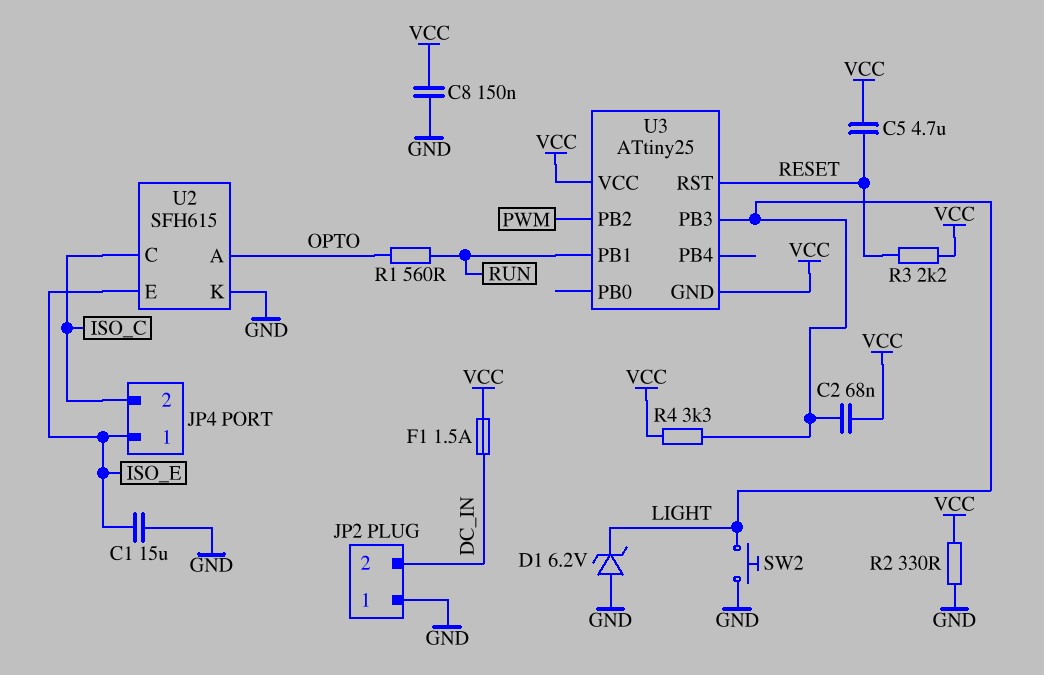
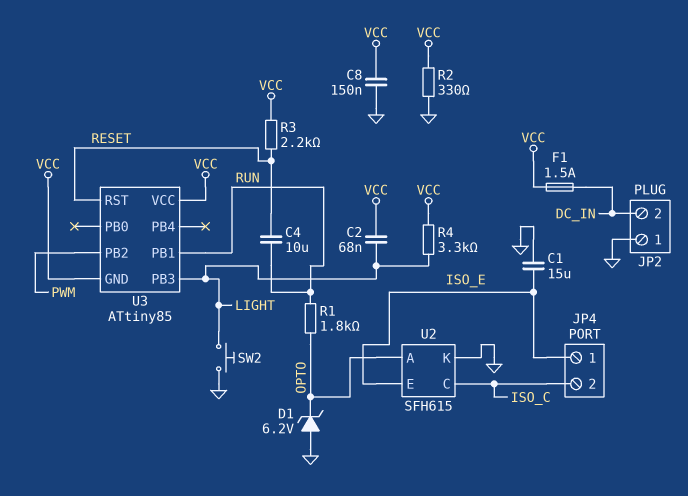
C4: none -> 10uF (RESET, RUN)
C5: 4.7uF (RESET, VCC) -> none
D1: zener 6.2V (A GND, K LIGHT) -> zener 6.2V (A GND, K OPTO)
R1: 560 (OPTO, RUN) -> 1.8k (OPTO, RUN)
U3: ATtiny25 -> ATtiny85

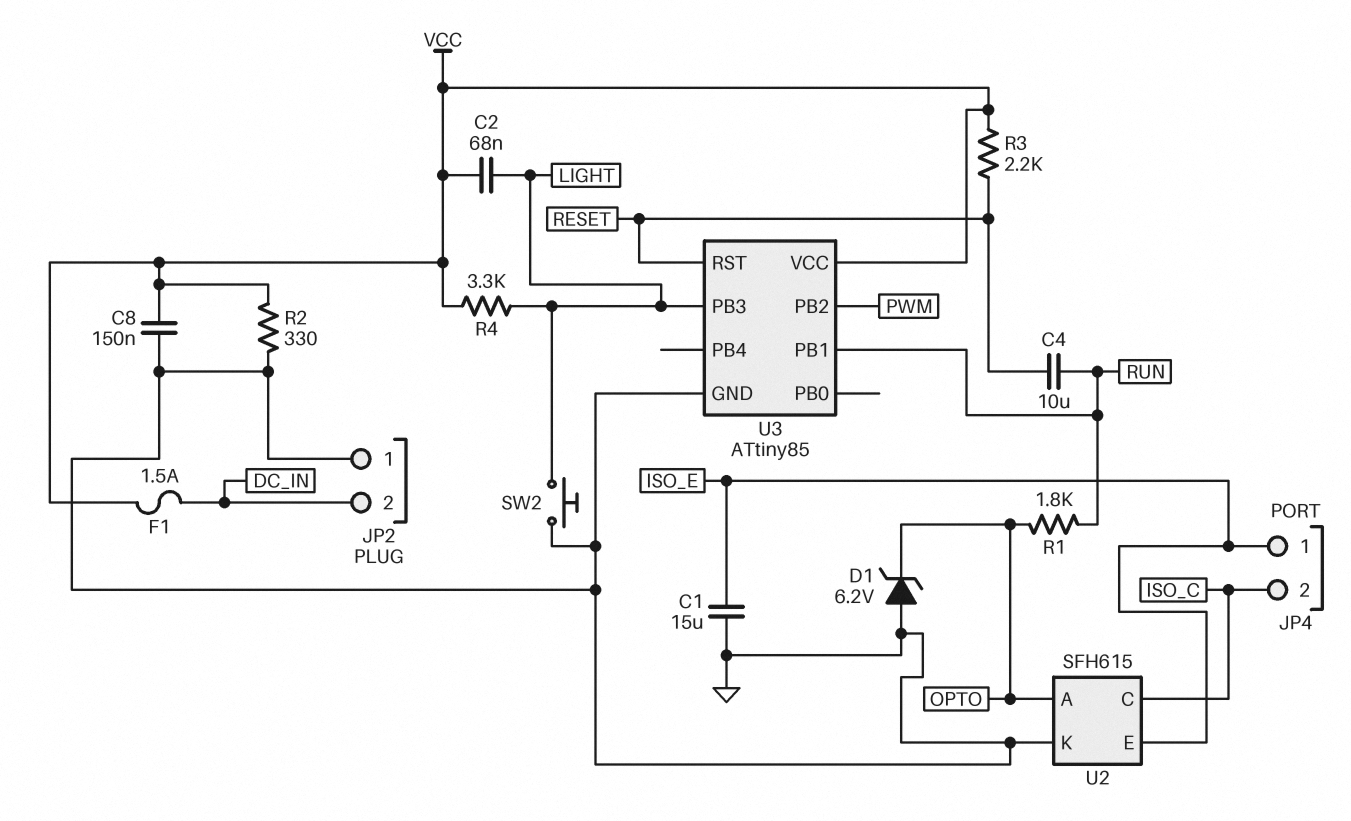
U3 pin GND: VCC -> GND

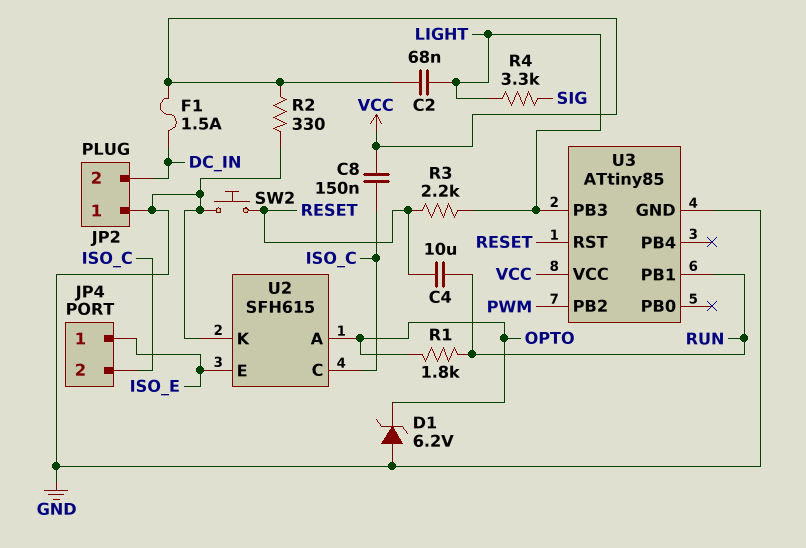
C1: 15uF (GND, ISO_E) -> none
C8: 150nF (GND, VCC) -> 150nF (ISO_C, VCC)
R3: 2.2k (RESET, VCC) -> 2.2k (LIGHT, RESET)
R4: 3.3k (LIGHT, VCC) -> 3.3k (LIGHT, SIG)
SW2: button (GND, LIGHT) -> button (GND, RESET)

